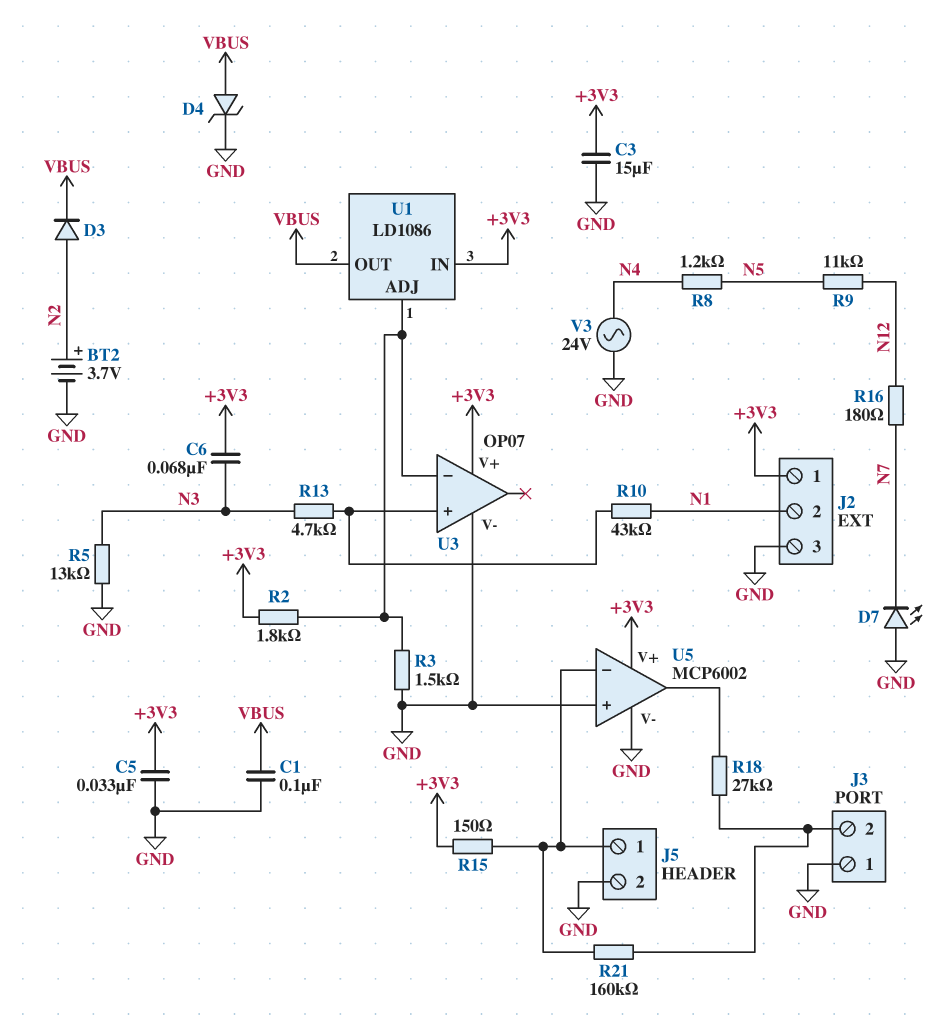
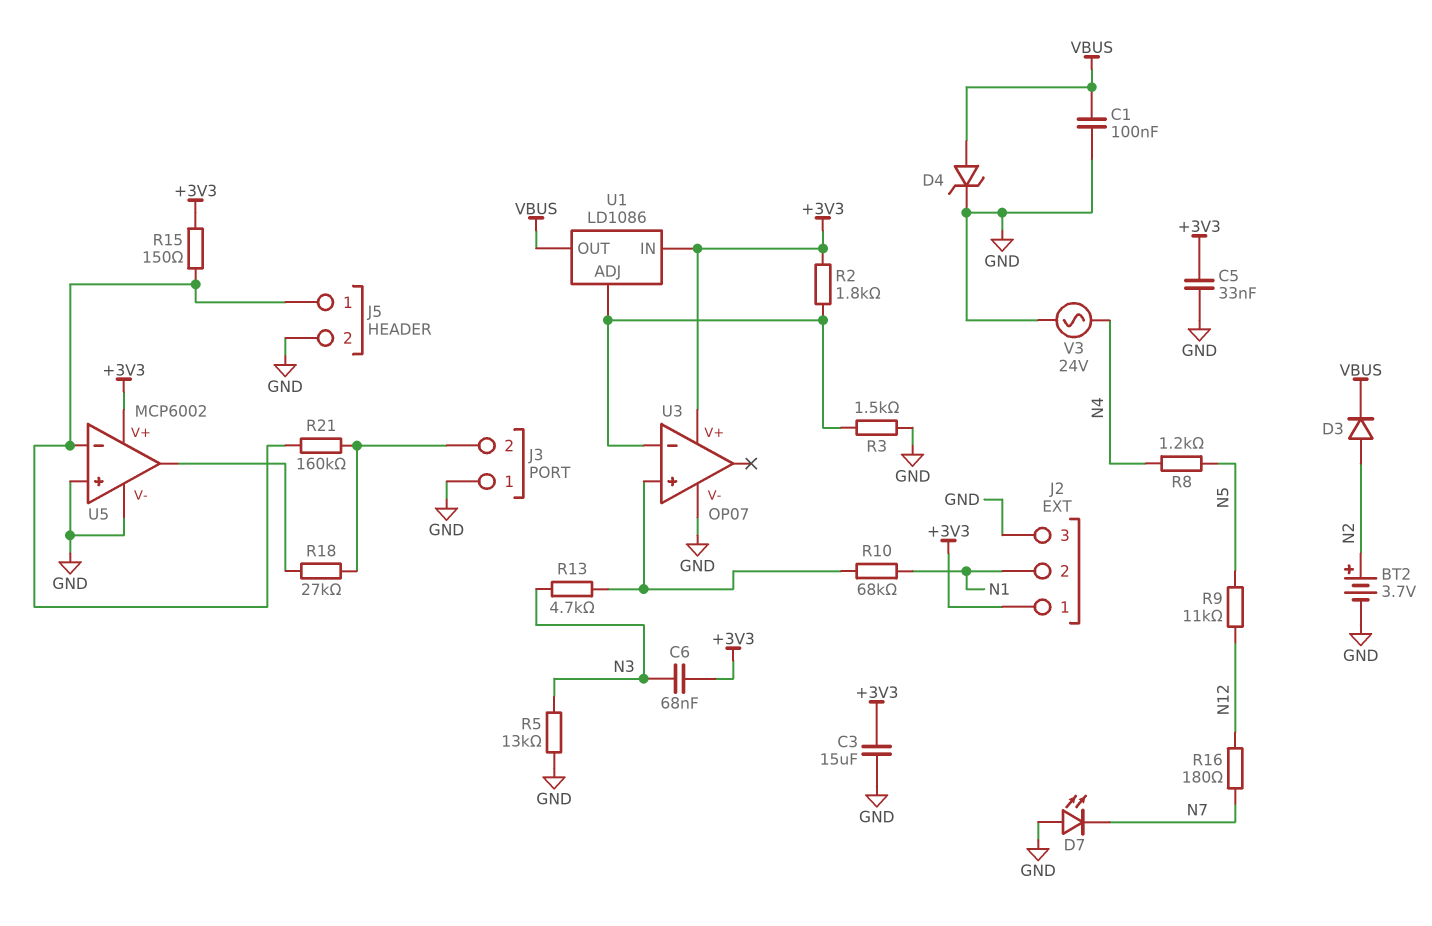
R10: 43k (N1, U3/in+) -> 68k (N1, U3/in+)

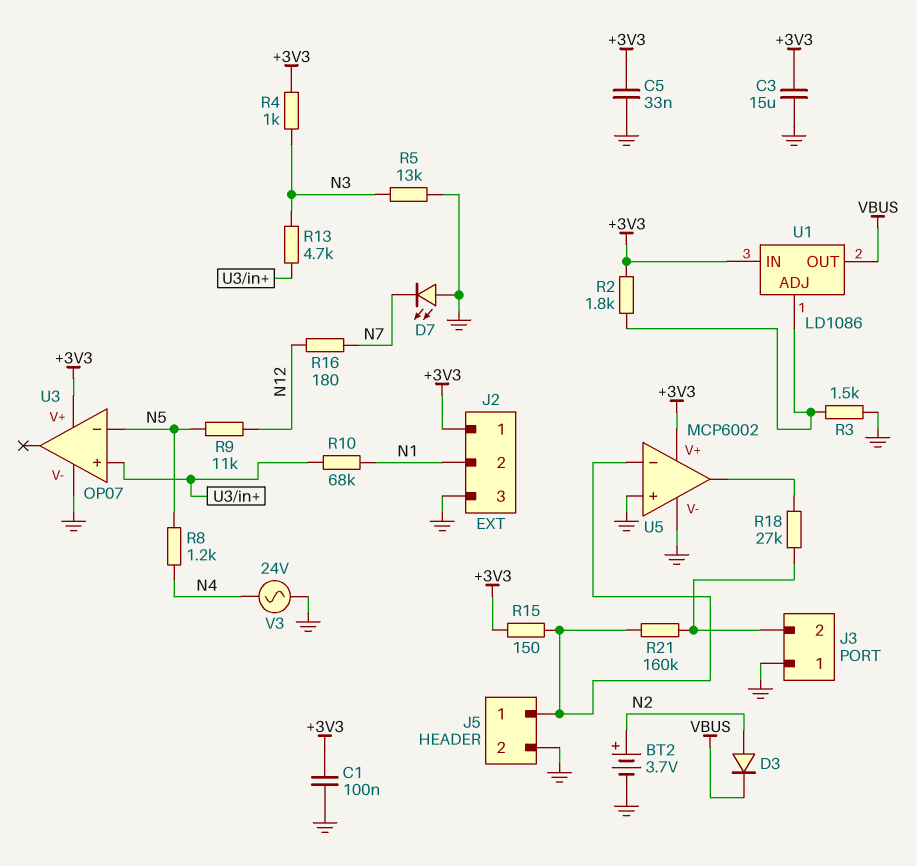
C1: 100nF (GND, VBUS) -> 100nF (+3V3, GND)
C6: 68nF (+3V3, N3) -> none
D4: zener (A VBUS, K GND) -> none
R4: none -> 1k (+3V3, N3)
U3 pin in-: U1/ADJ -> N5

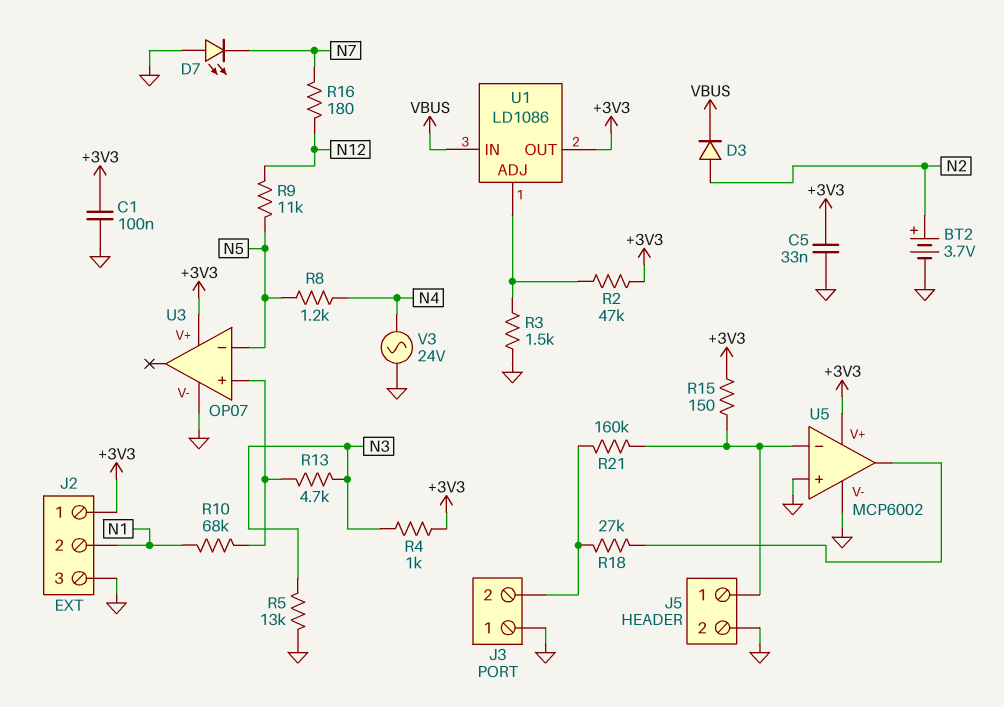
C3: 15uF (+3V3, GND) -> none
R2: 1.8k (+3V3, U1/ADJ) -> 47k (+3V3, U1/ADJ)
U1 pin IN: +3V3 -> VBUS
U1 pin OUT: VBUS -> +3V3

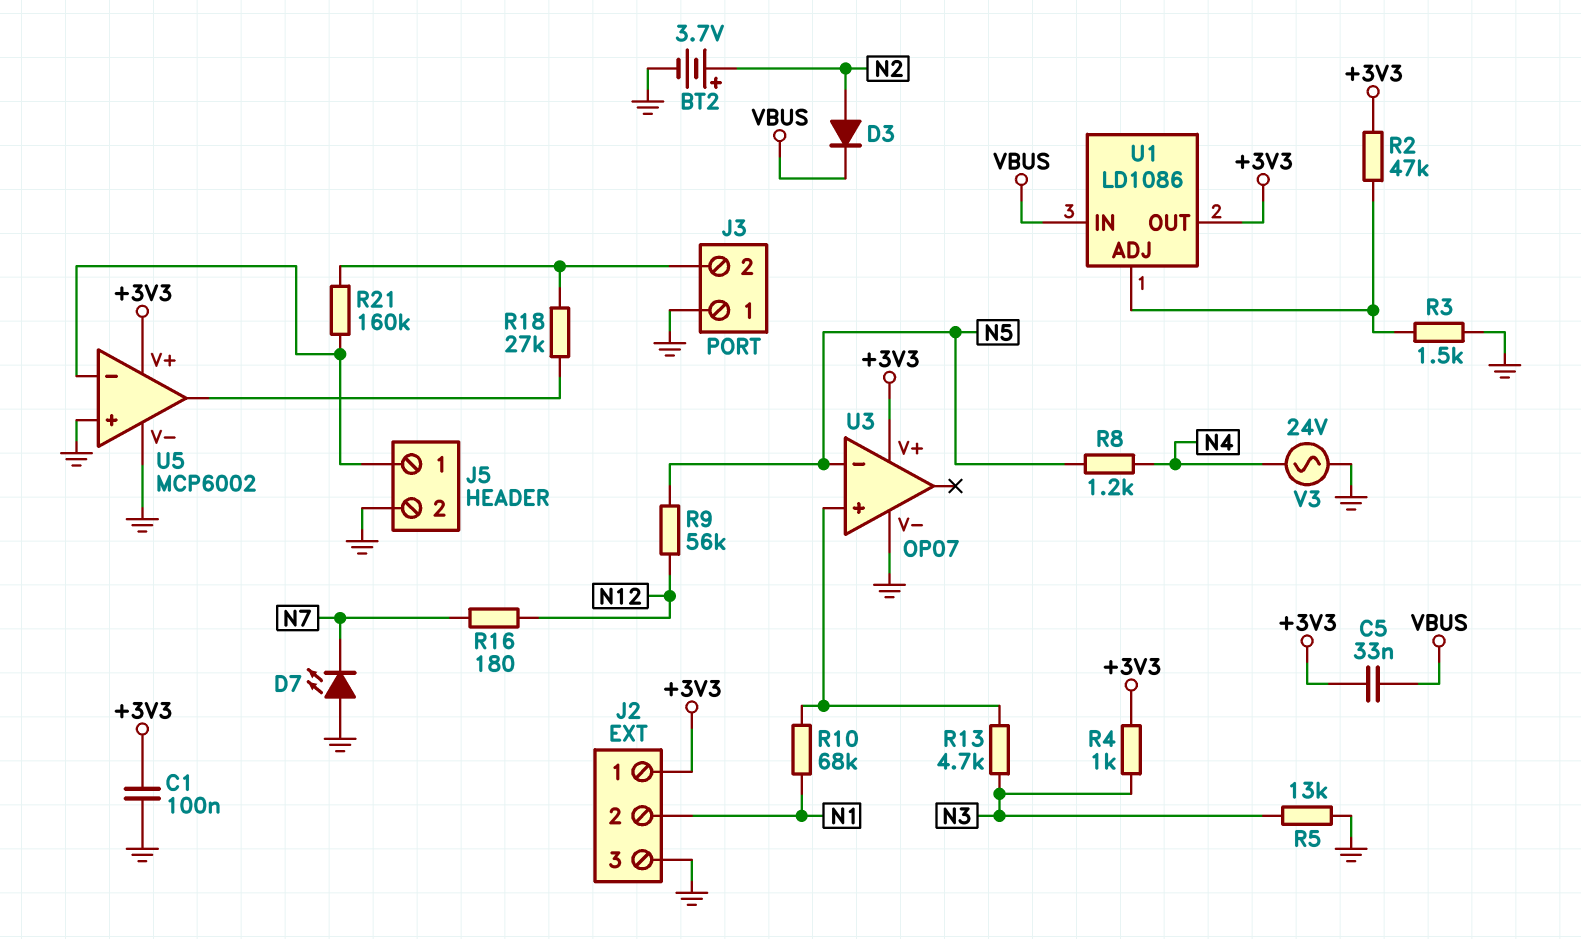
C5: 33nF (+3V3, GND) -> 33nF (+3V3, VBUS)
R9: 11k (N5, N12) -> 56k (N5, N12)
R15: 150 (+3V3, J5/1) -> none

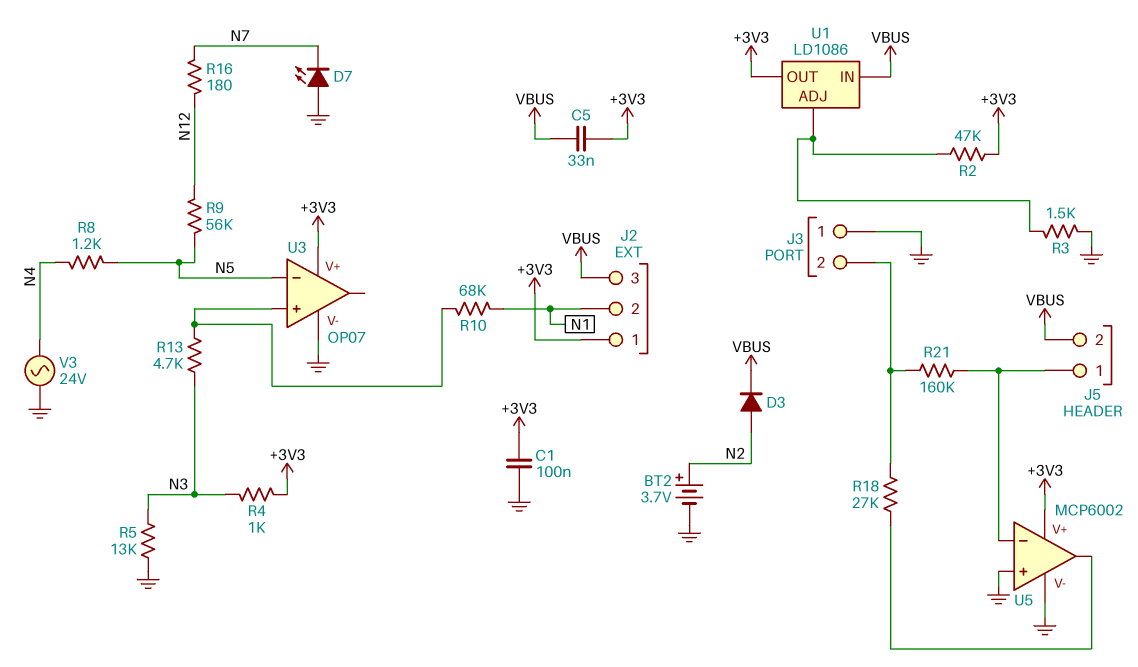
J2 pin 3: GND -> VBUS
J5 pin 2: GND -> VBUS

